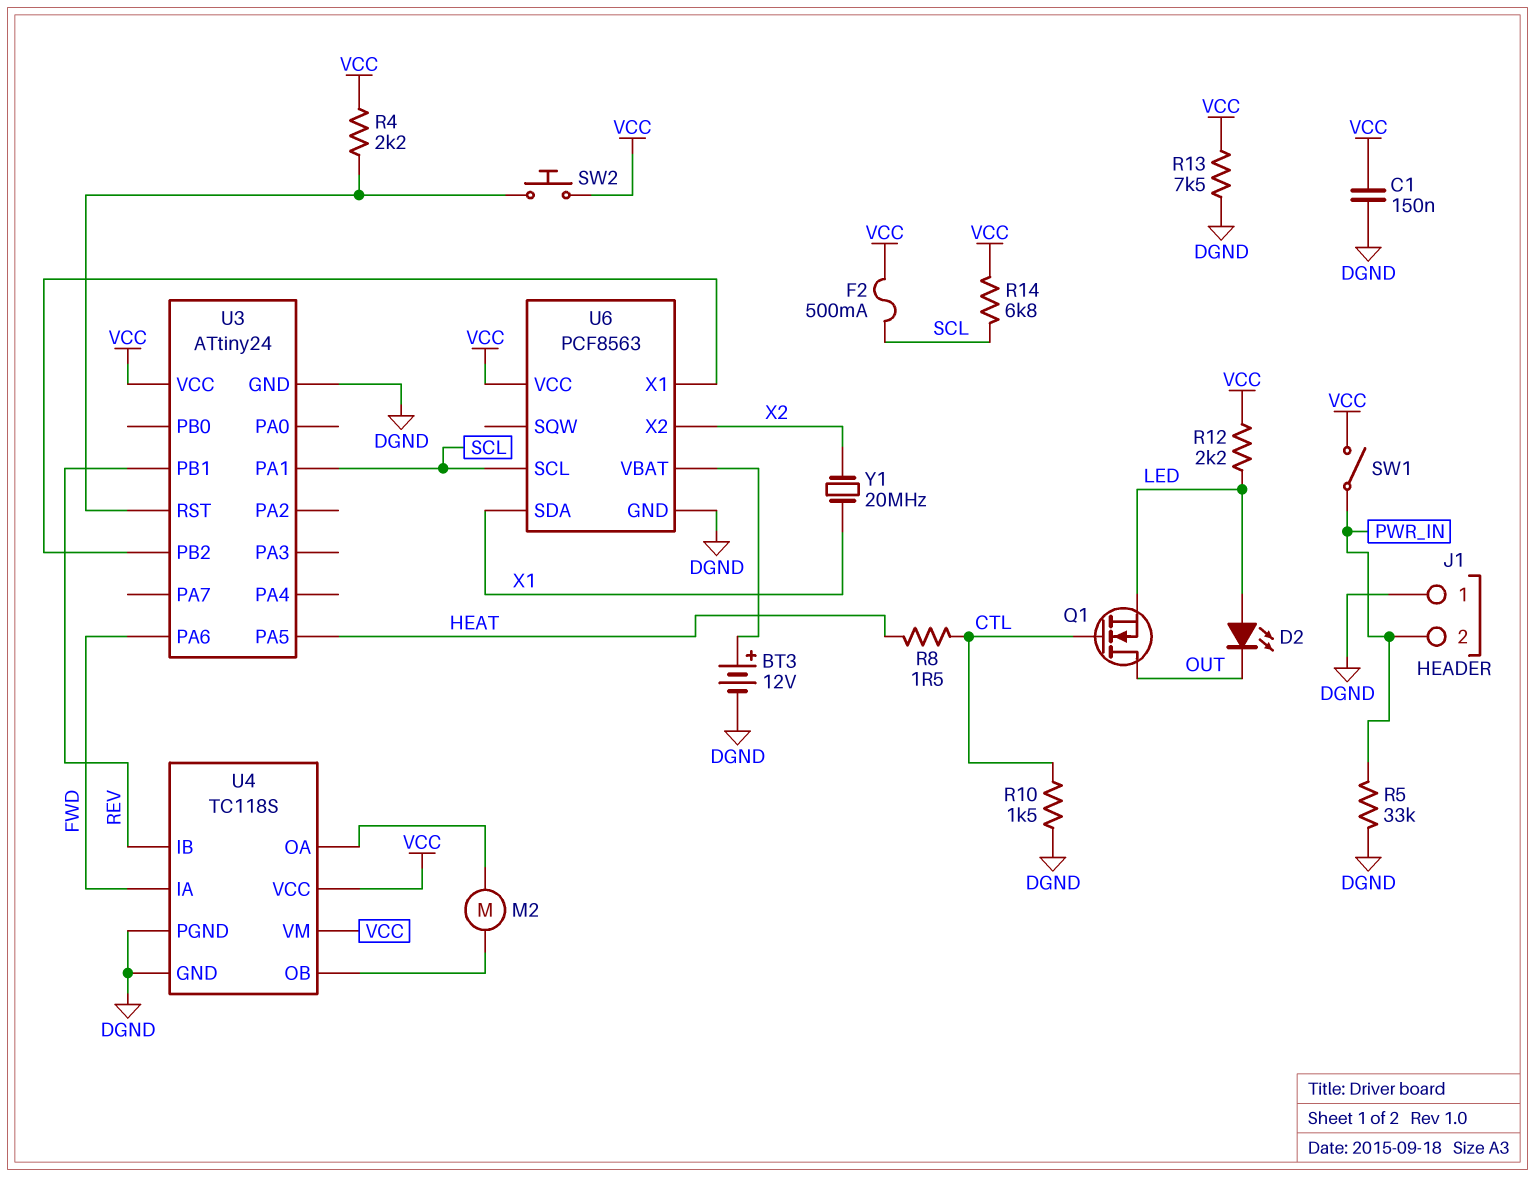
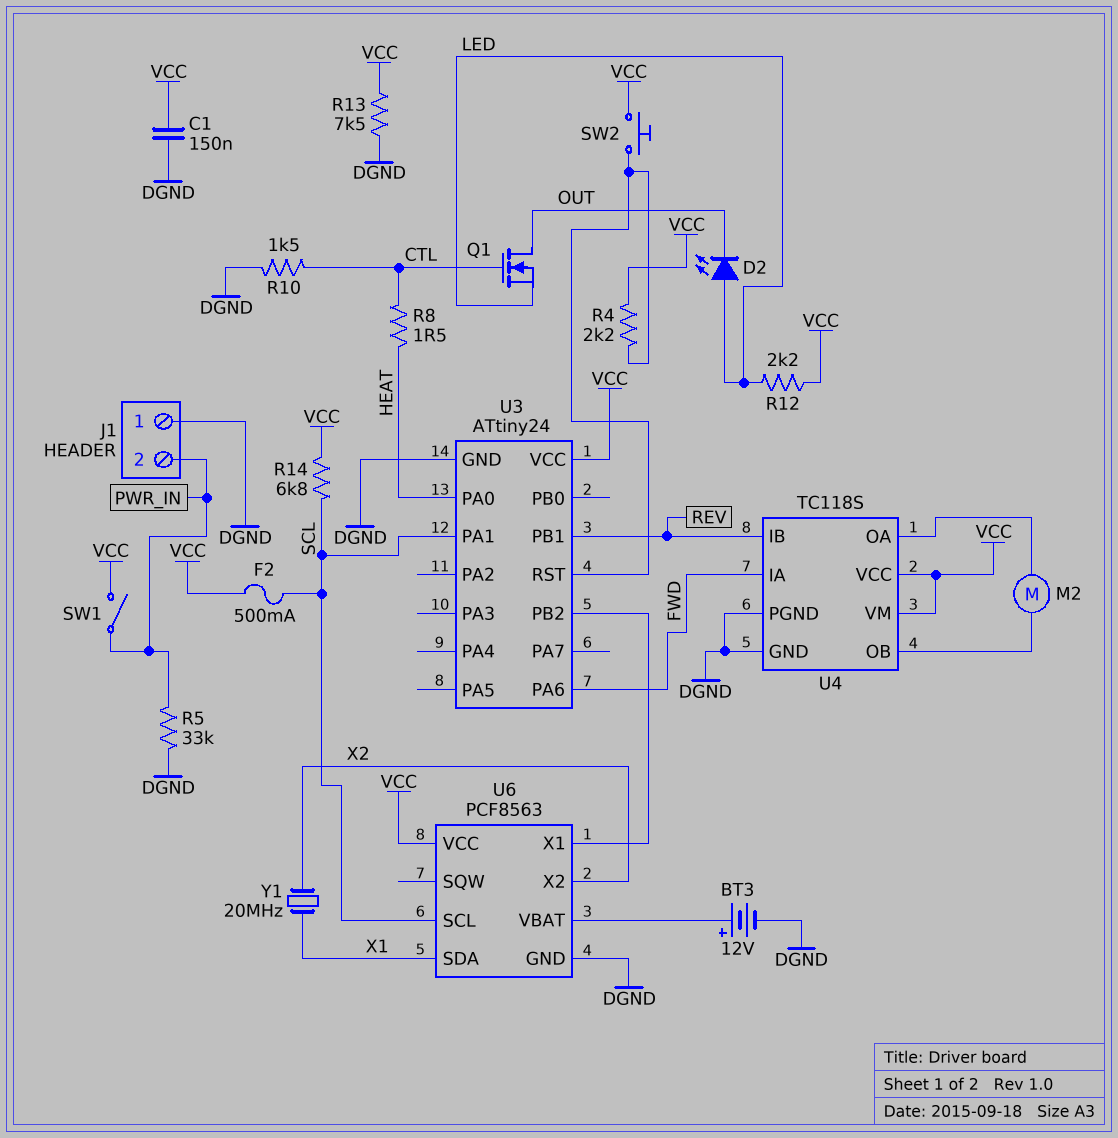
U3 pin PA0: none -> HEAT
U3 pin PA5: HEAT -> none

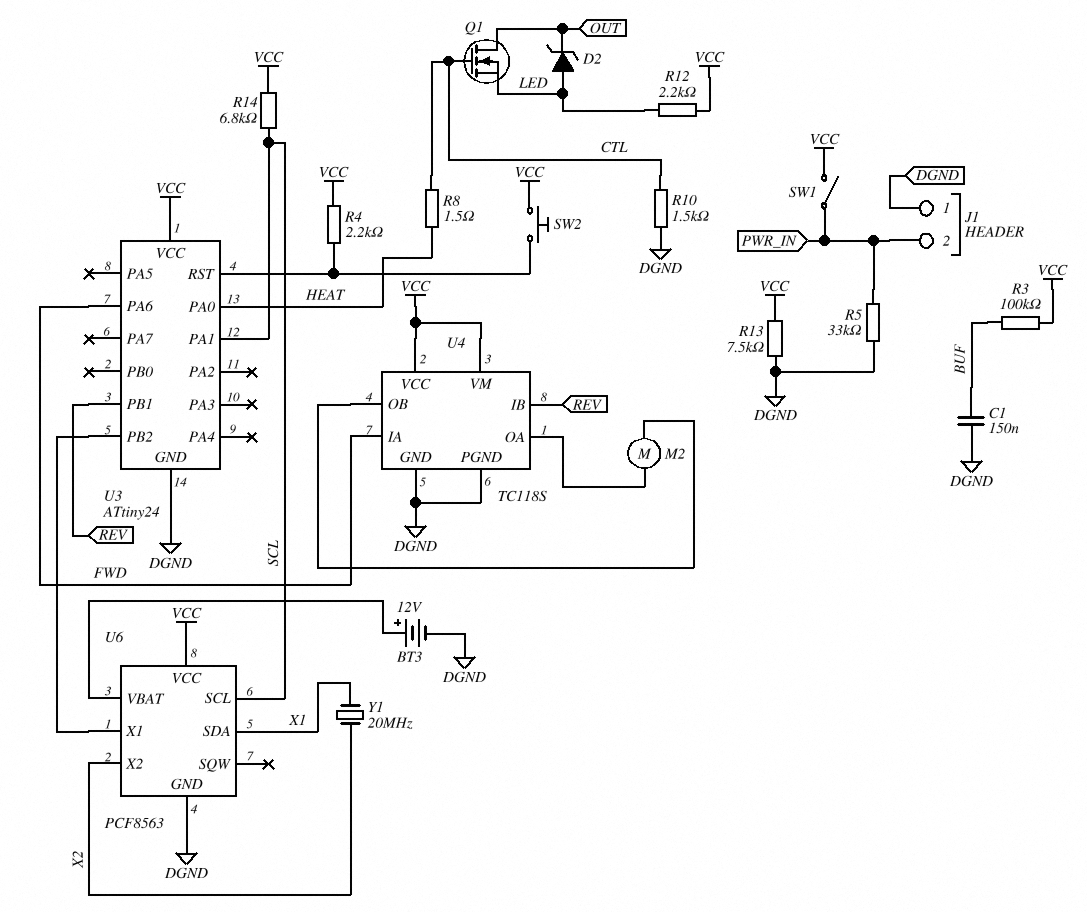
C1: 150nF (DGND, VCC) -> 150nF (BUF, DGND)
D2: LED (A LED, K OUT) -> zener (A LED, K OUT)
F2: 500mA (SCL, VCC) -> none
R3: none -> 100k (BUF, VCC)

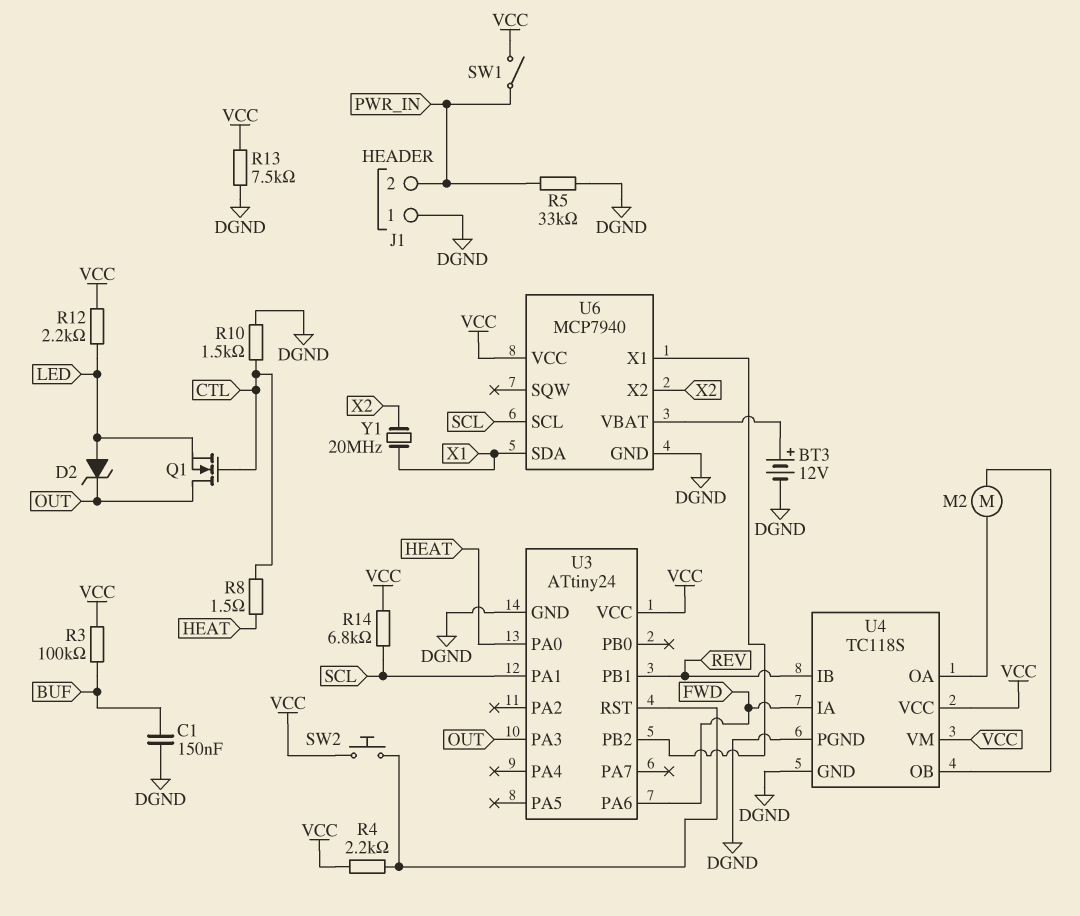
U3 pin PA3: none -> OUT
U6: PCF8563 -> MCP7940

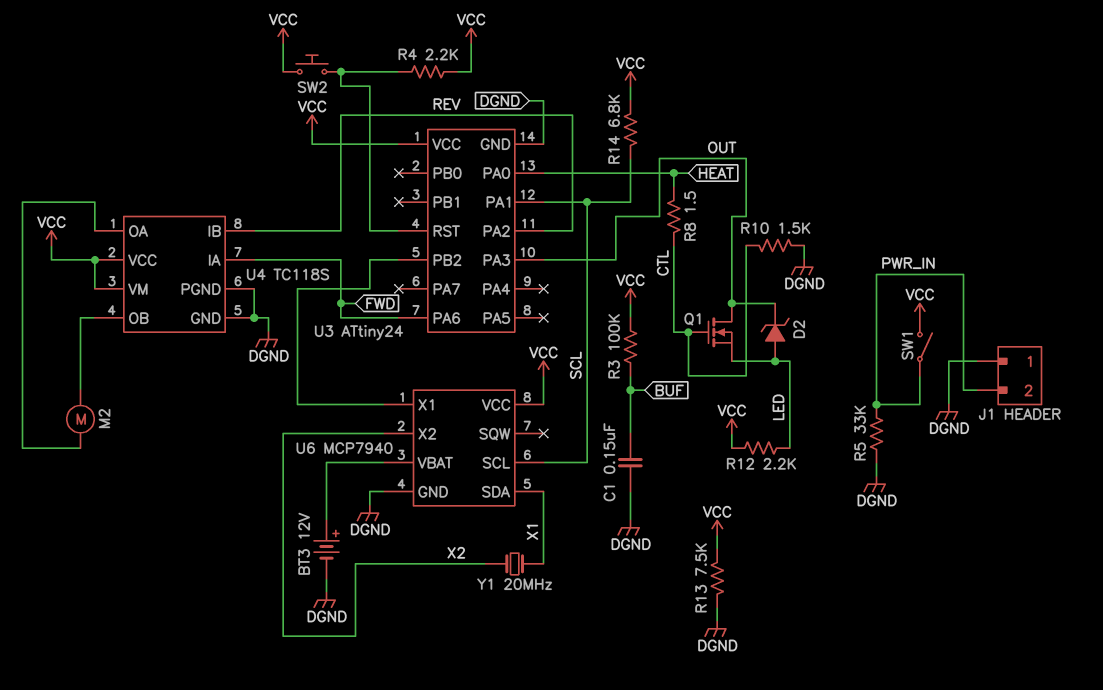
U3 pin PA2: none -> REV
U3 pin PB1: REV -> none

